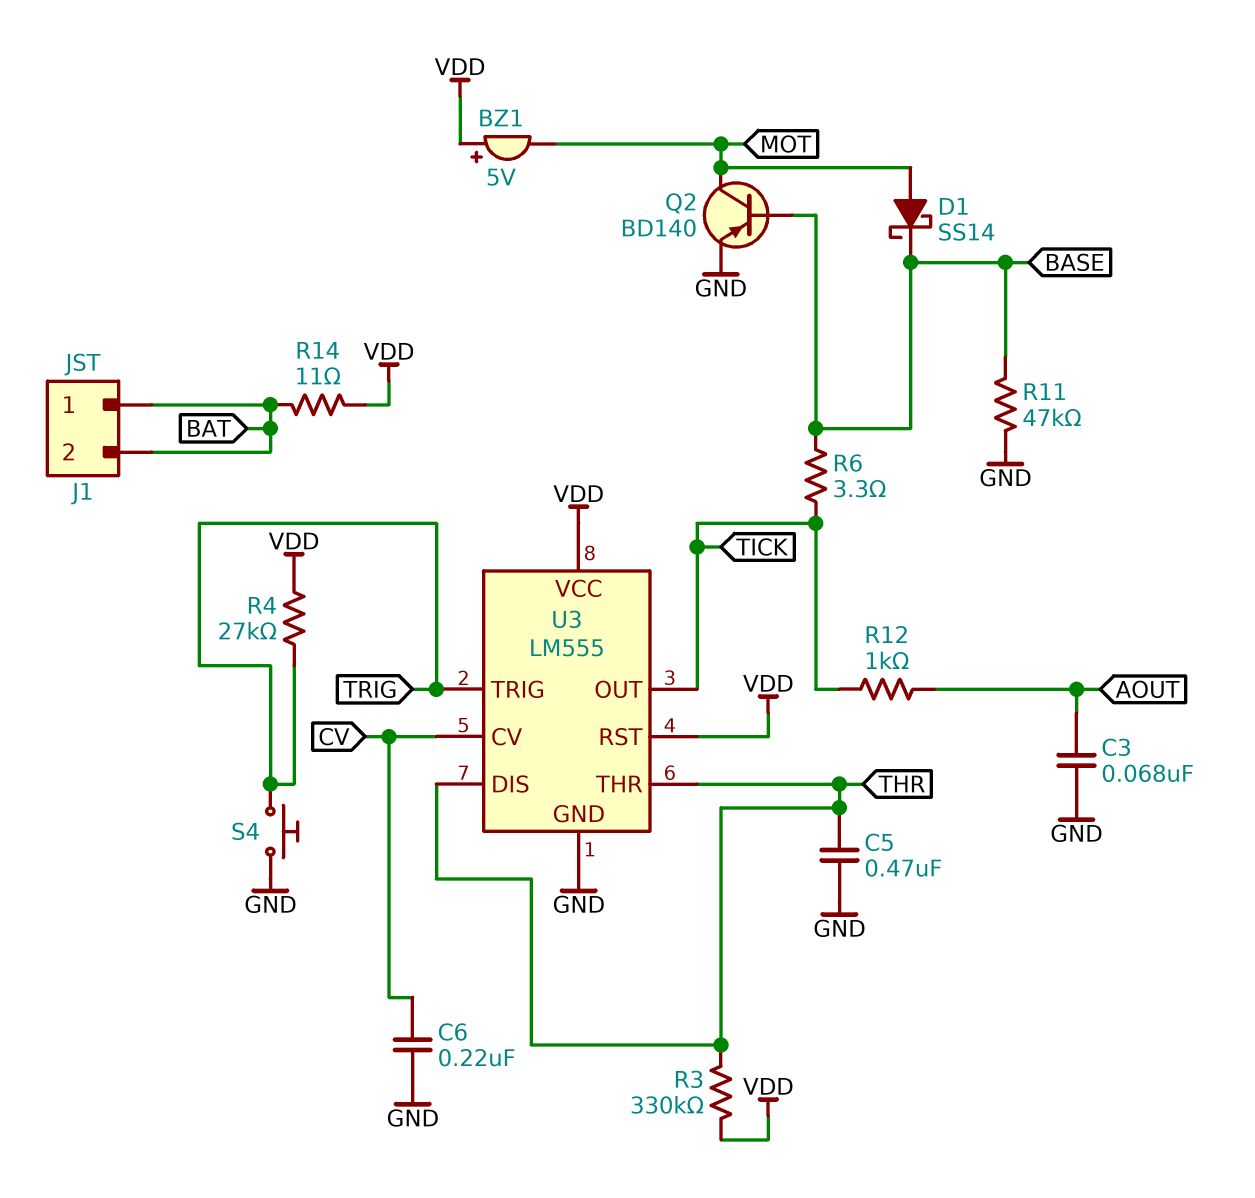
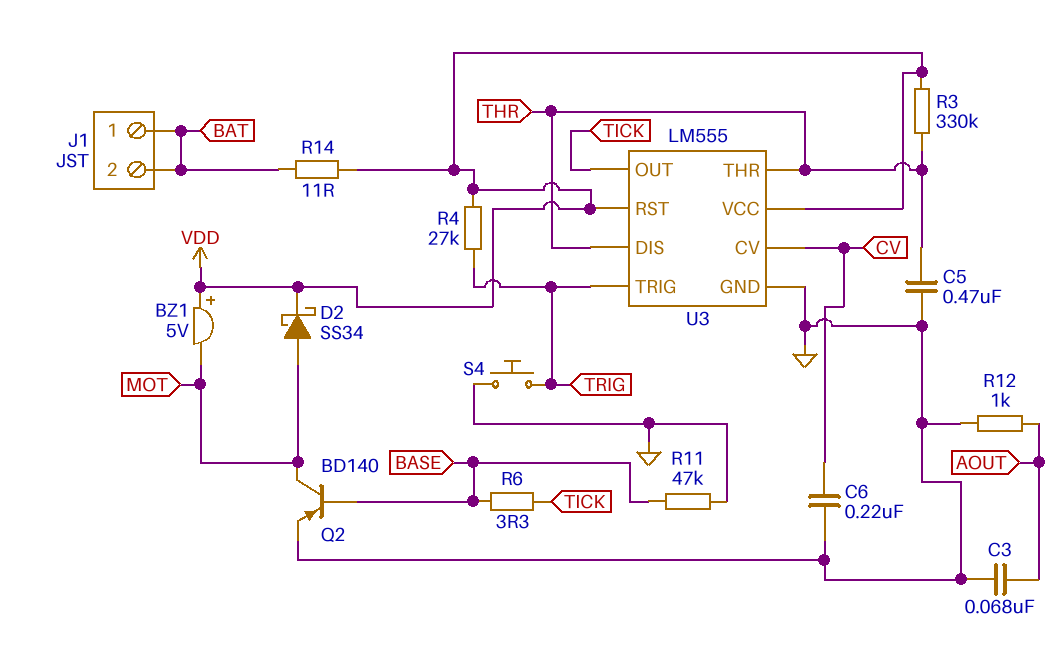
D1: schottky SS14 (A MOT, K BASE) -> none
D2: none -> schottky SS34 (A MOT, K VDD)
R12: 1k (AOUT, TICK) -> 1k (AOUT, GND)

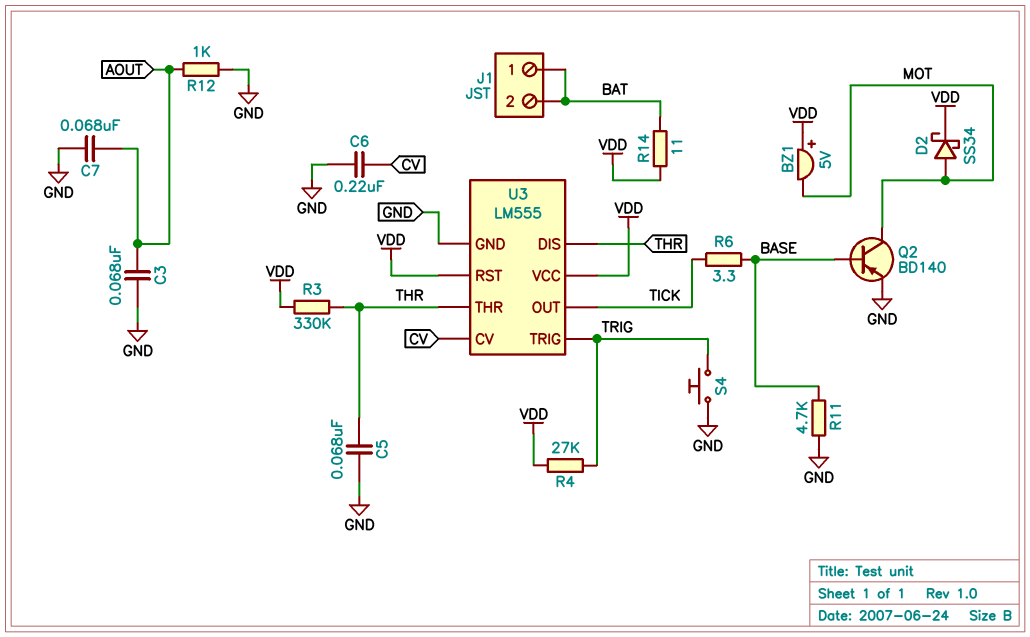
C5: 470nF (GND, THR) -> 68nF (GND, THR)
C7: none -> 68nF (AOUT, GND)
R11: 47k (BASE, GND) -> 4.7k (BASE, GND)

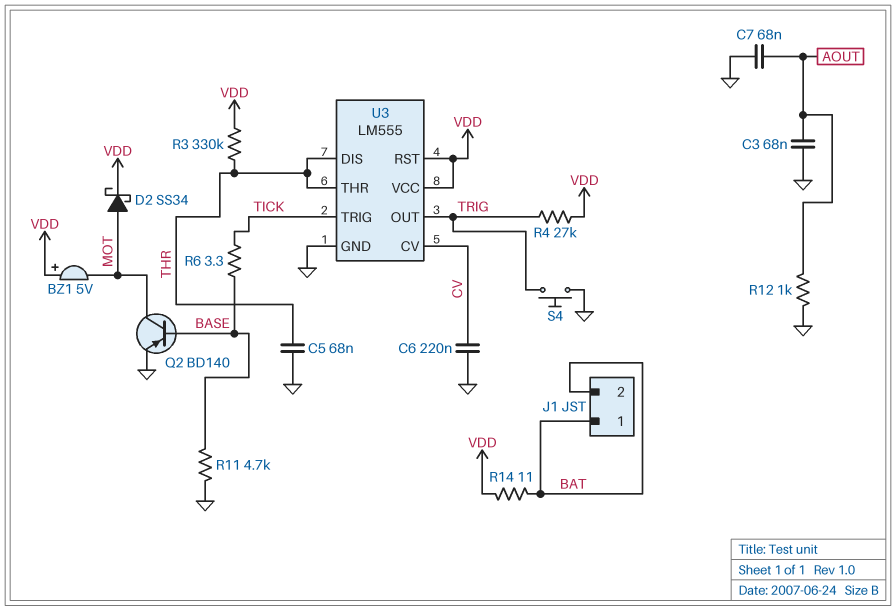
U3 pin OUT: TICK -> TRIG
U3 pin TRIG: TRIG -> TICK

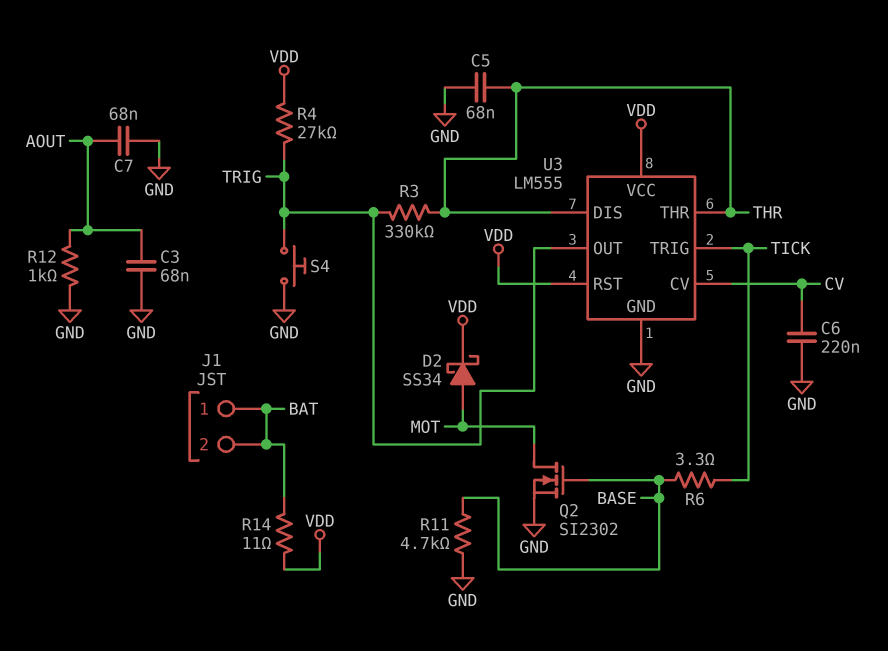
BZ1: buzzer 5V (plus VDD, minus MOT) -> none
Q2: PNP BD140 (B BASE, C MOT, E GND) -> NMOS SI2302 (G BASE, D MOT, S GND)
R3: 330k (THR, VDD) -> 330k (THR, TRIG)

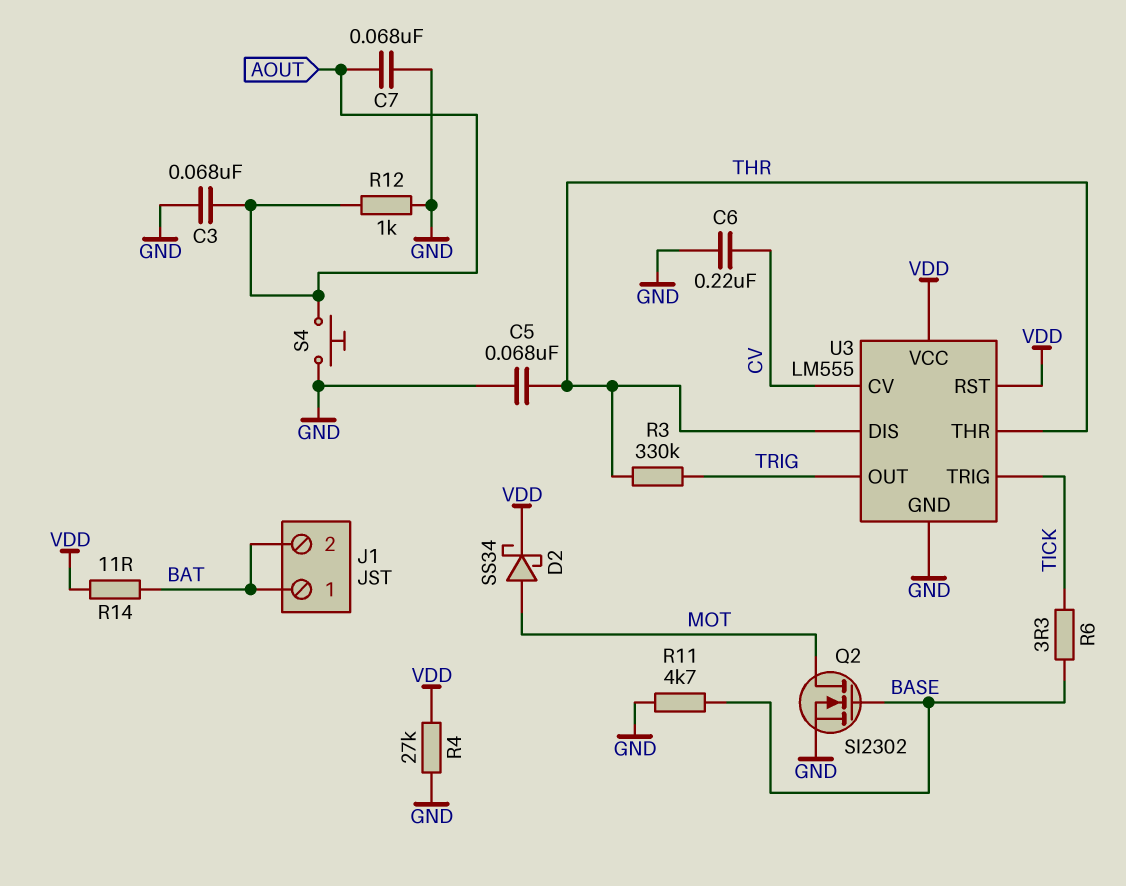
R4: 27k (TRIG, VDD) -> 27k (GND, VDD)
S4: button (GND, TRIG) -> button (AOUT, GND)

